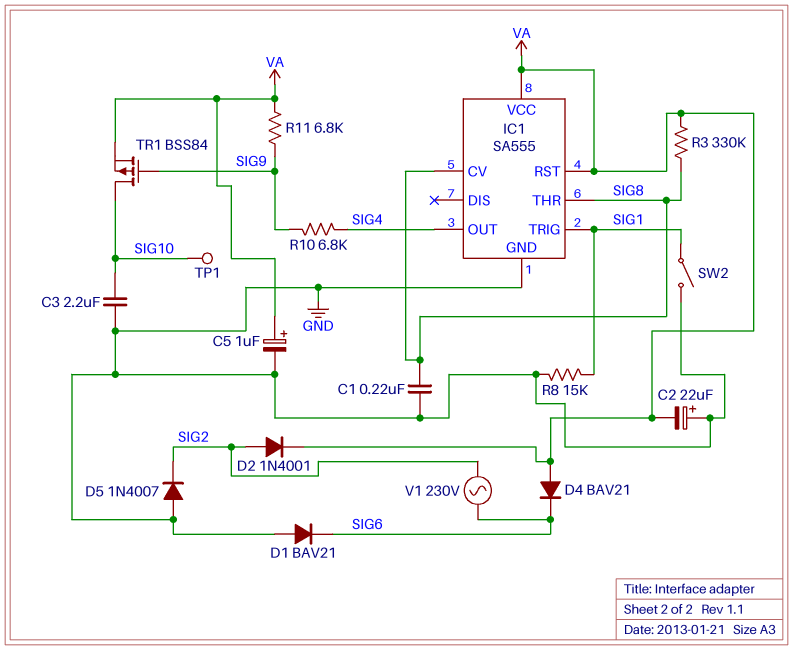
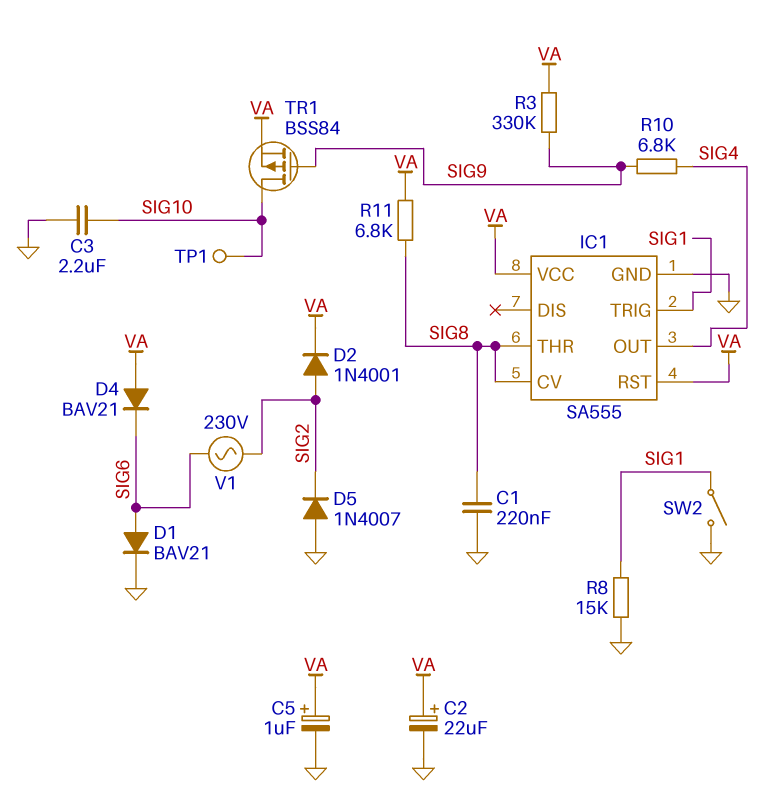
C2: 22uF (plus GND, minus VA) -> 22uF (plus VA, minus GND)
D1: diode BAV21 (A GND, K SIG6) -> diode BAV21 (A SIG6, K GND)
R3: 330k (SIG8, VA) -> 330k (SIG9, VA)
R11: 6.8k (SIG9, VA) -> 6.8k (SIG8, VA)

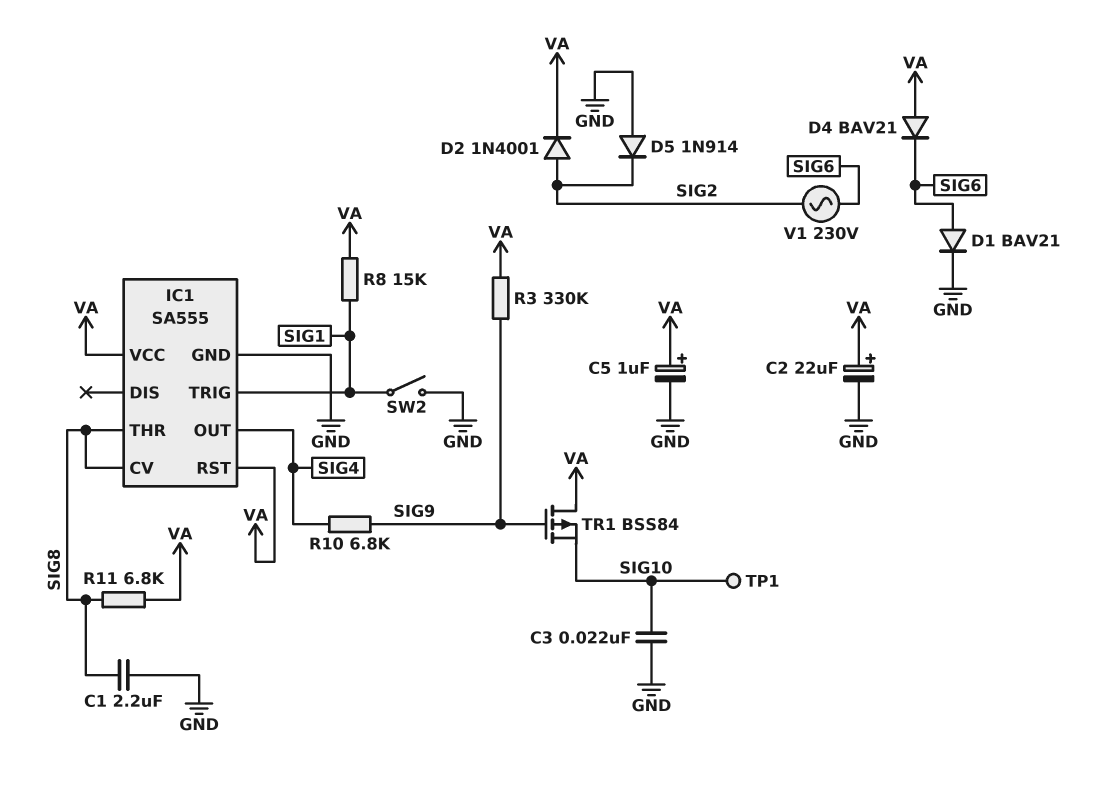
C1: 220nF (GND, SIG8) -> 2.2uF (GND, SIG8)
C3: 2.2uF (GND, SIG10) -> 22nF (GND, SIG10)
D5: diode 1N4007 (A GND, K SIG2) -> diode 1N914 (A GND, K SIG2)
R8: 15k (GND, SIG1) -> 15k (SIG1, VA)
TR1: PMOS BSS84 (G SIG9, D SIG10, S VA) -> PMOS BSS84 (G SIG9, D VA, S SIG10)

